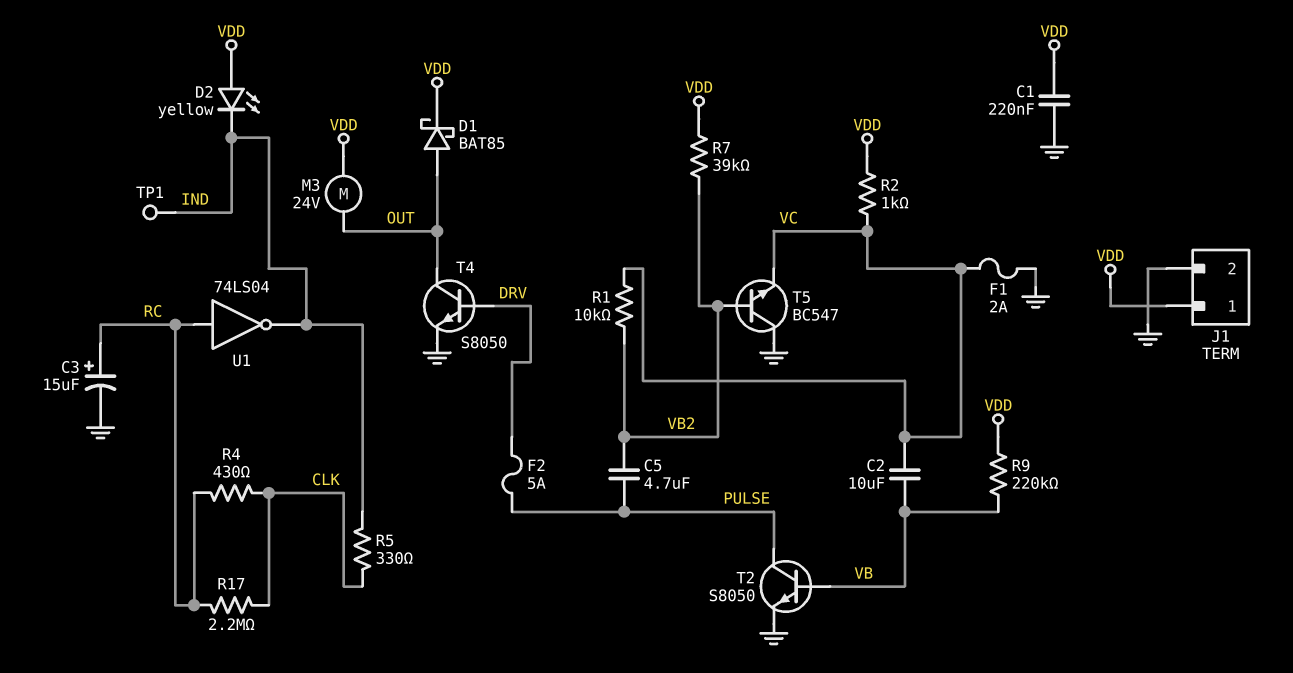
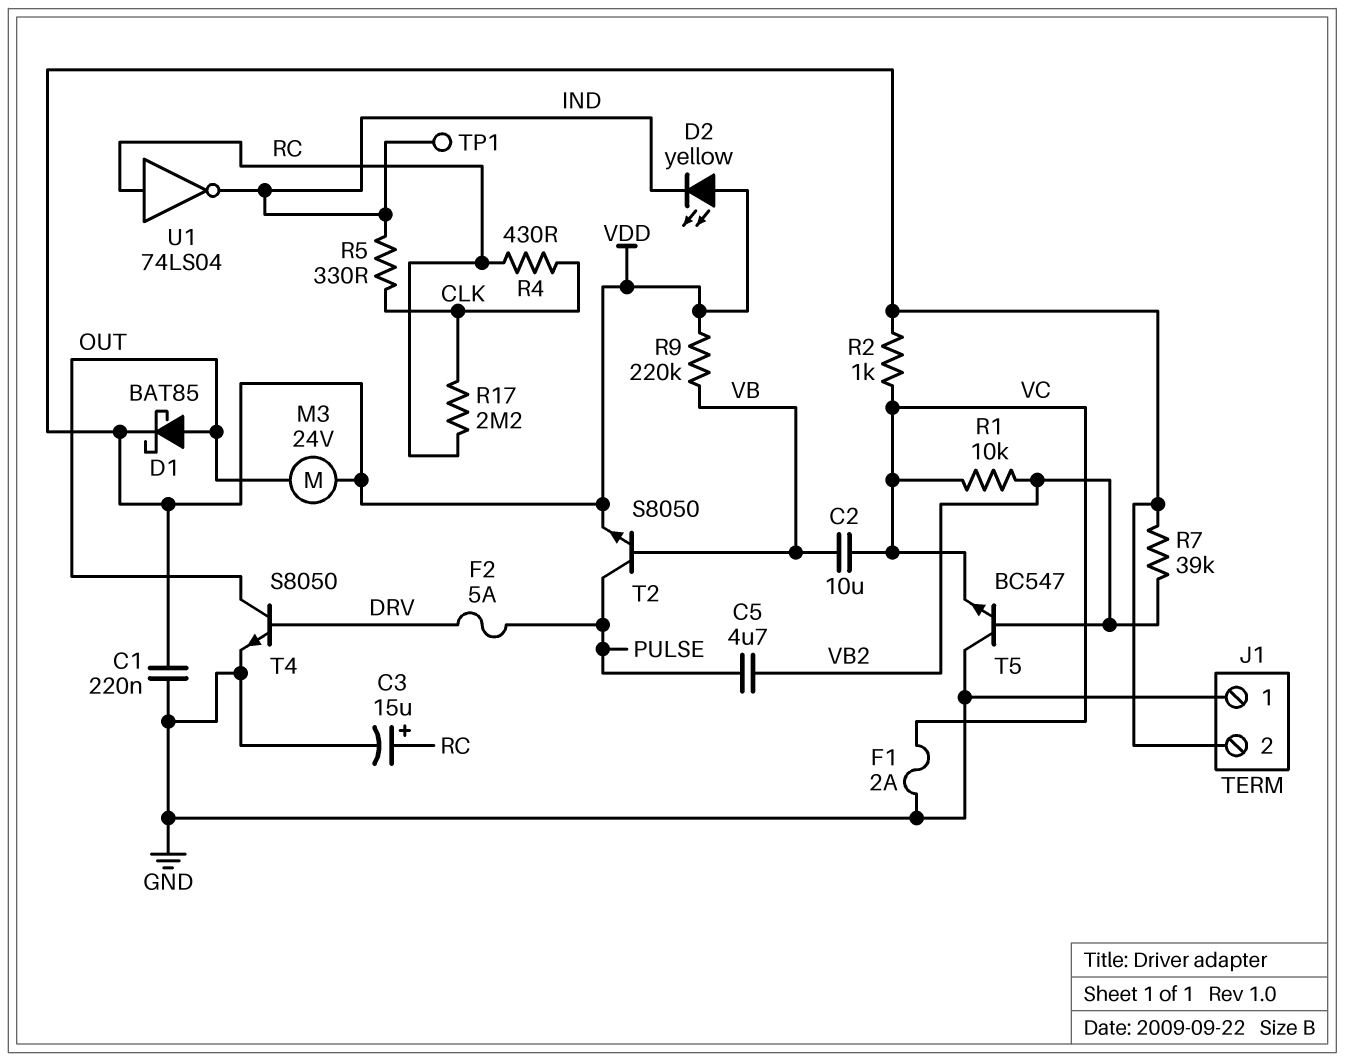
J1 pin 1: VDD -> GND
J1 pin 2: GND -> VDD
T2: NPN S8050 (B VB, C PULSE, E GND) -> NPN S8050 (B VB, C PULSE, E VDD)

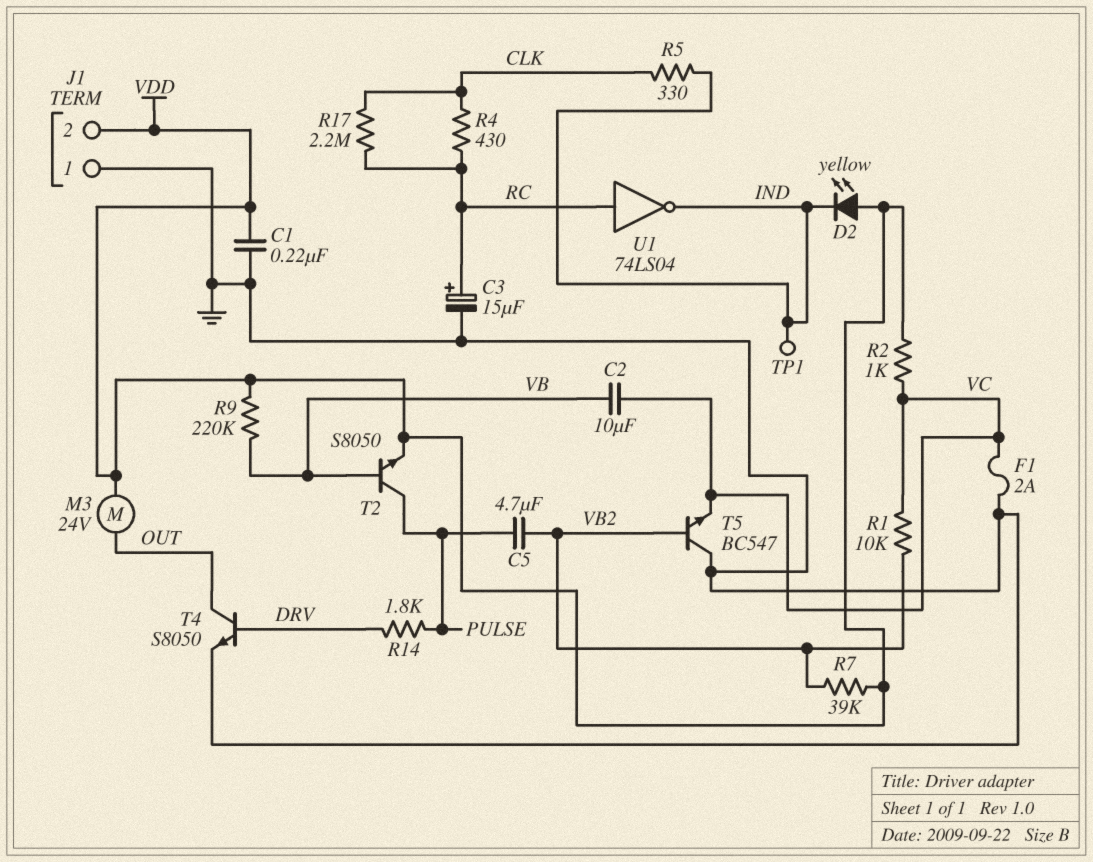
D1: schottky BAT85 (A OUT, K VDD) -> none
F2: 5A (DRV, PULSE) -> none
R14: none -> 1.8k (DRV, PULSE)

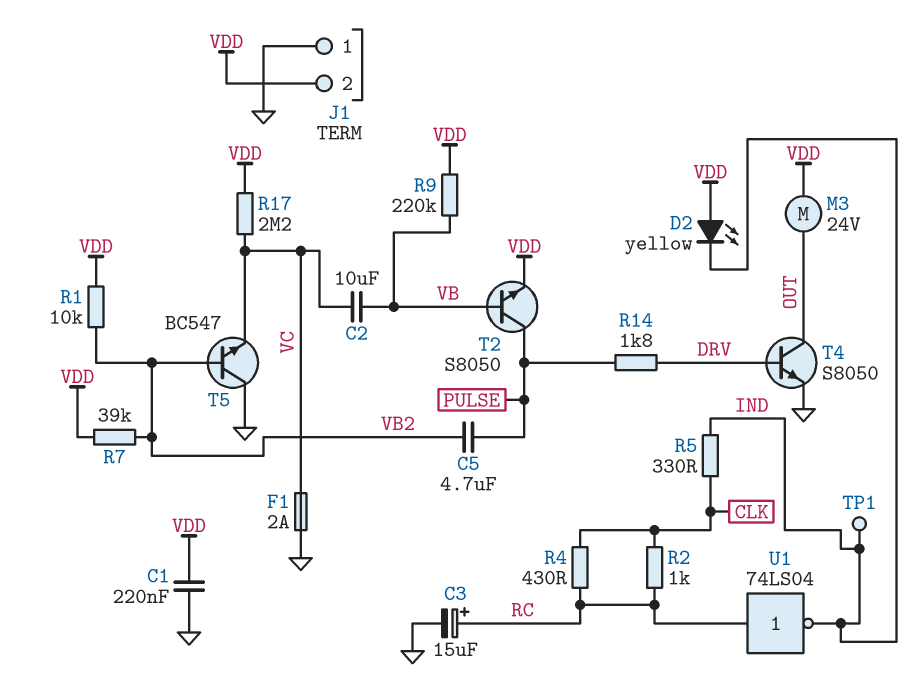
R1: 10k (VB2, VC) -> 10k (VB2, VDD)
R2: 1k (VC, VDD) -> 1k (CLK, RC)
R17: 2.2M (CLK, RC) -> 2.2M (VC, VDD)

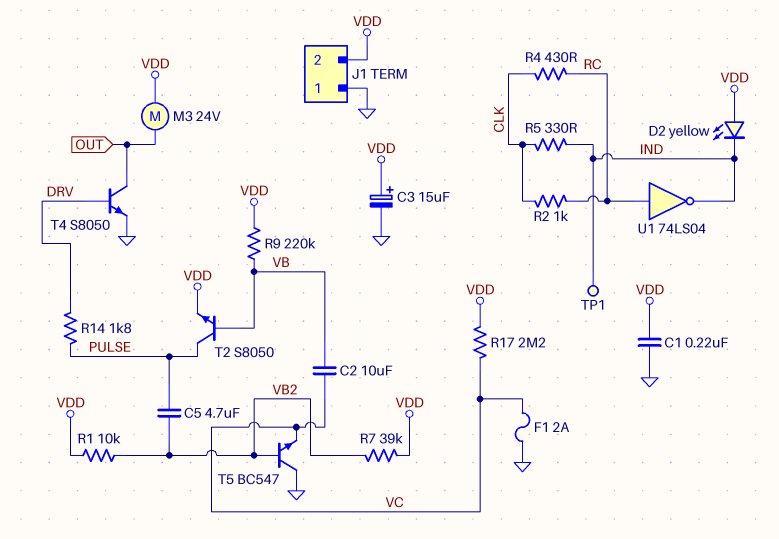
C3: 15uF (plus RC, minus GND) -> 15uF (plus VDD, minus GND)

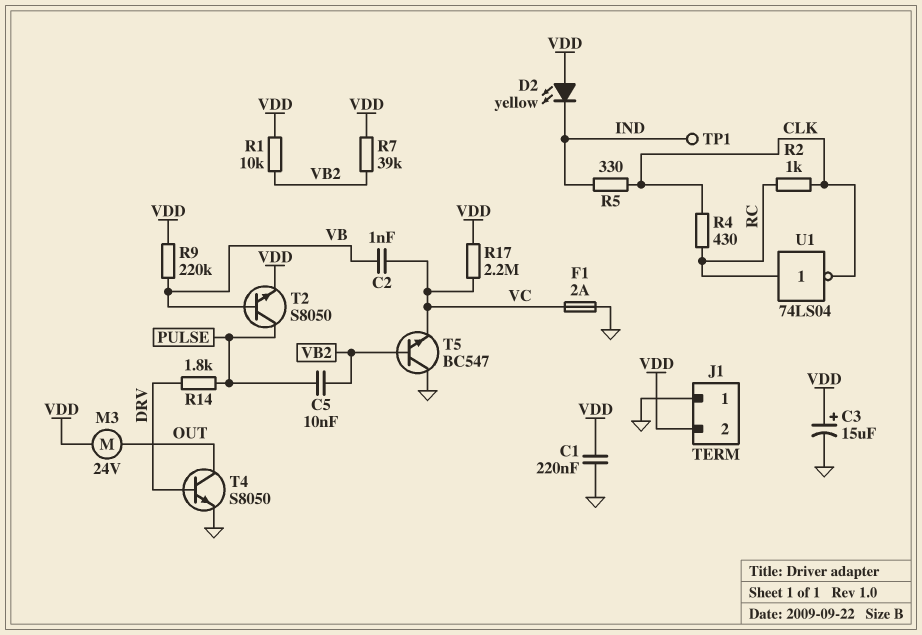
C2: 10uF (VB, VC) -> 1nF (VB, VC)
C5: 4.7uF (PULSE, VB2) -> 10nF (PULSE, VB2)
U1: NOT 74LS04 (in RC, out IND) -> NOT 74LS04 (in RC, out CLK)

